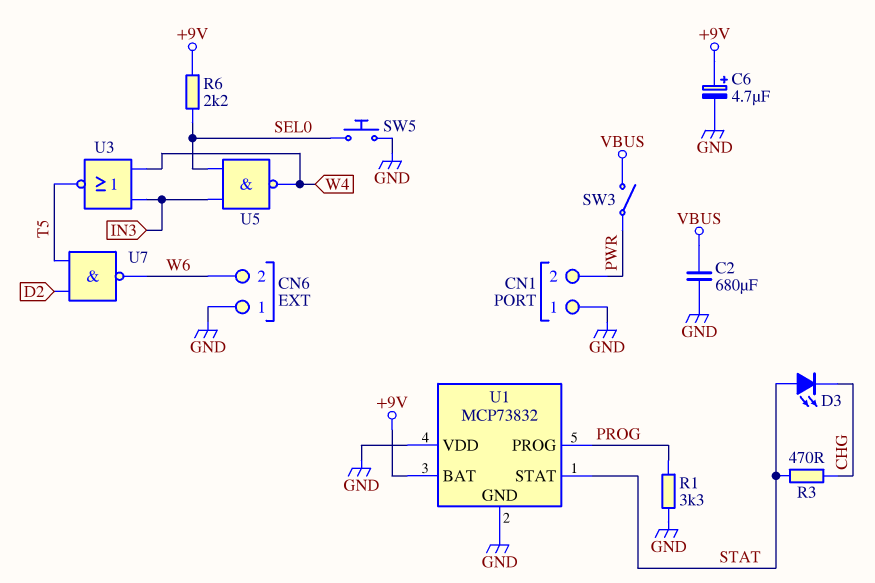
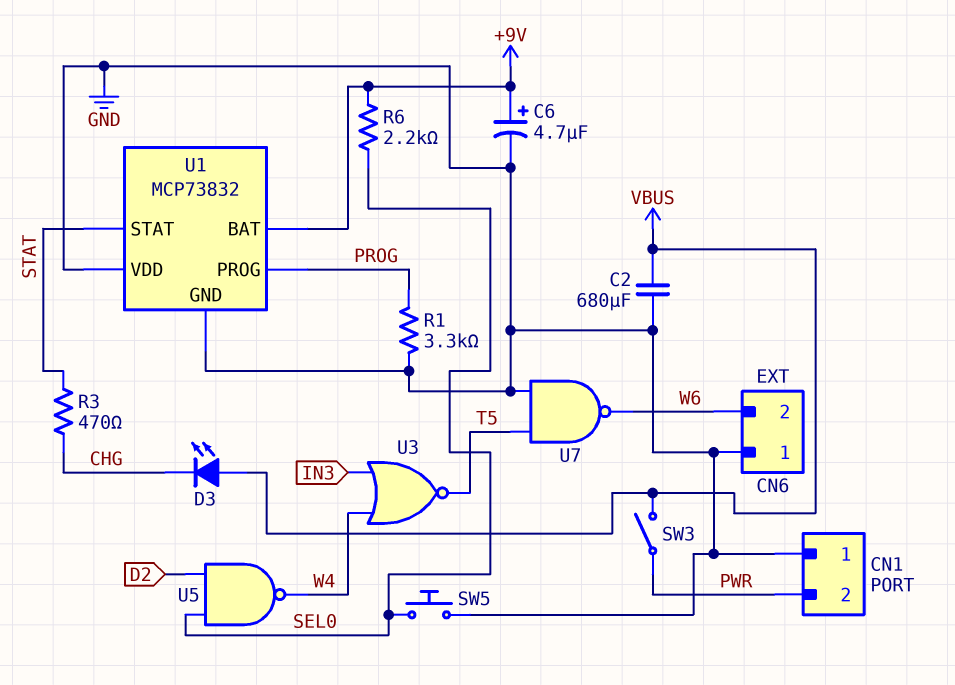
D3: LED (A STAT, K CHG) -> LED (A VBUS, K CHG)
U5: NAND (in IN3, in SEL0, out W4) -> NAND (in D2, in SEL0, out W4)
U7: NAND (in D2, in T5, out W6) -> NAND (in GND, in T5, out W6)

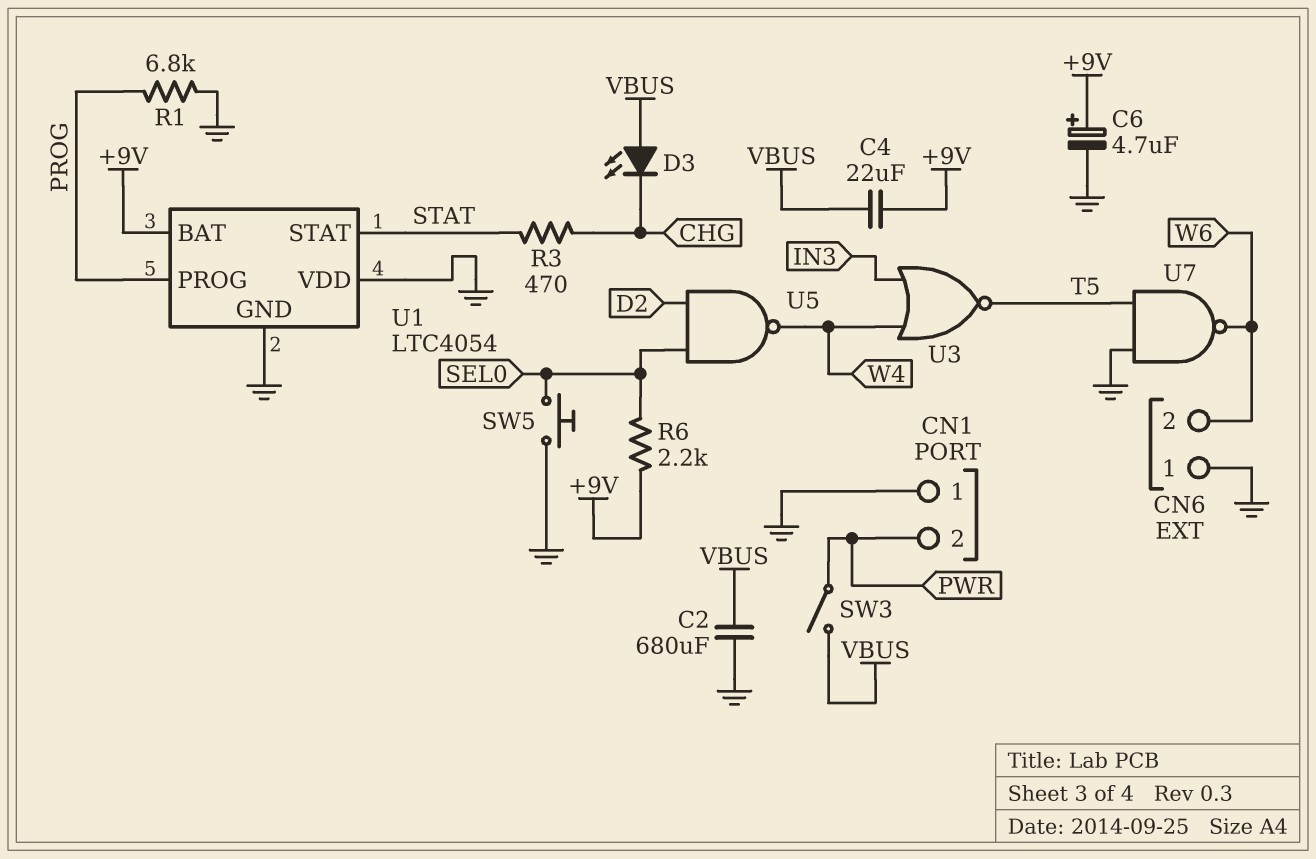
C4: none -> 22uF (+9V, VBUS)
R1: 3.3k (GND, PROG) -> 6.8k (GND, PROG)
U1: MCP73832 -> LTC4054

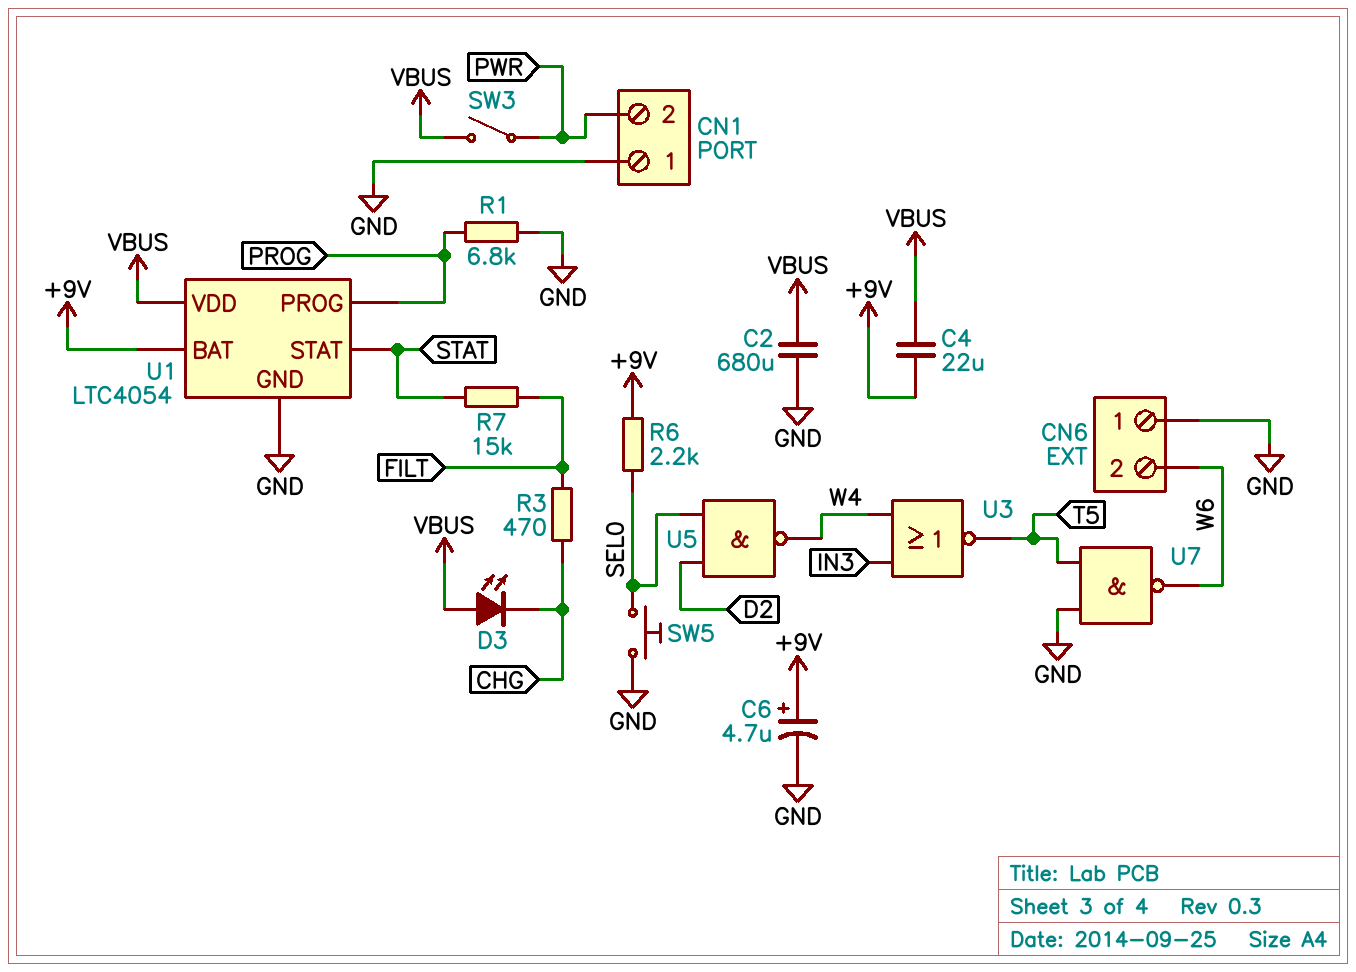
R3: 470 (CHG, STAT) -> 470 (CHG, FILT)
R7: none -> 15k (FILT, STAT)
U1 pin VDD: GND -> VBUS

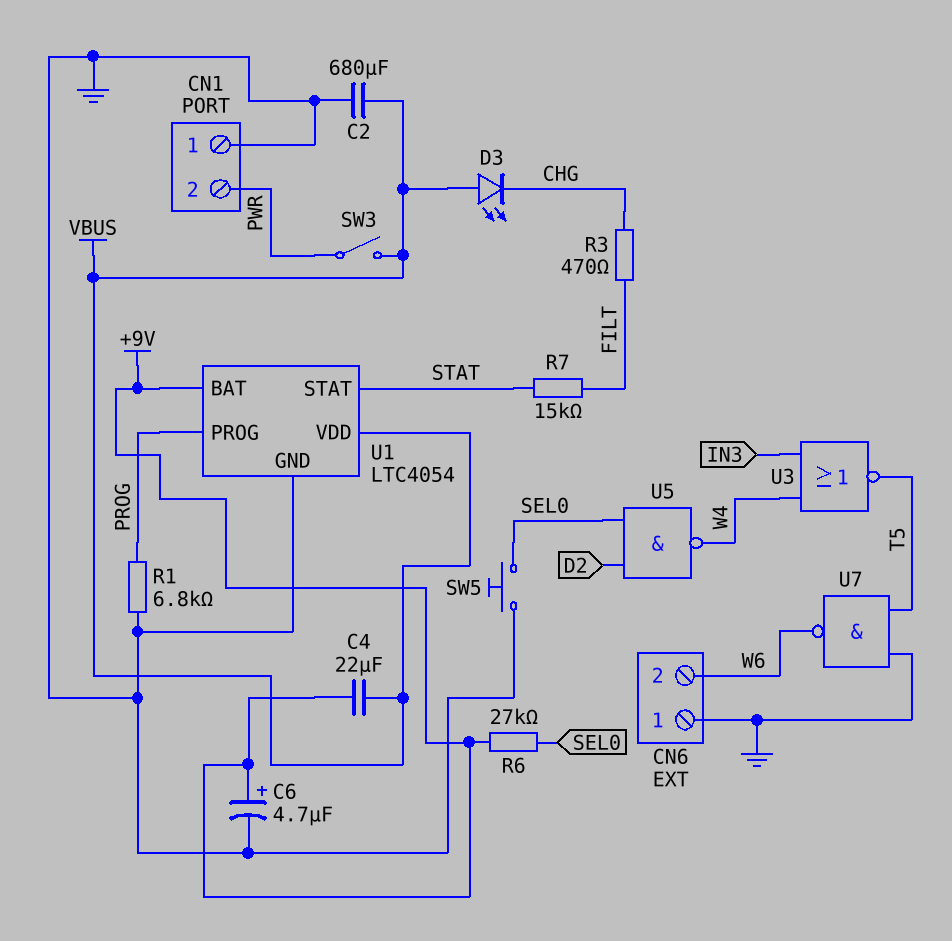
R6: 2.2k (+9V, SEL0) -> 27k (+9V, SEL0)

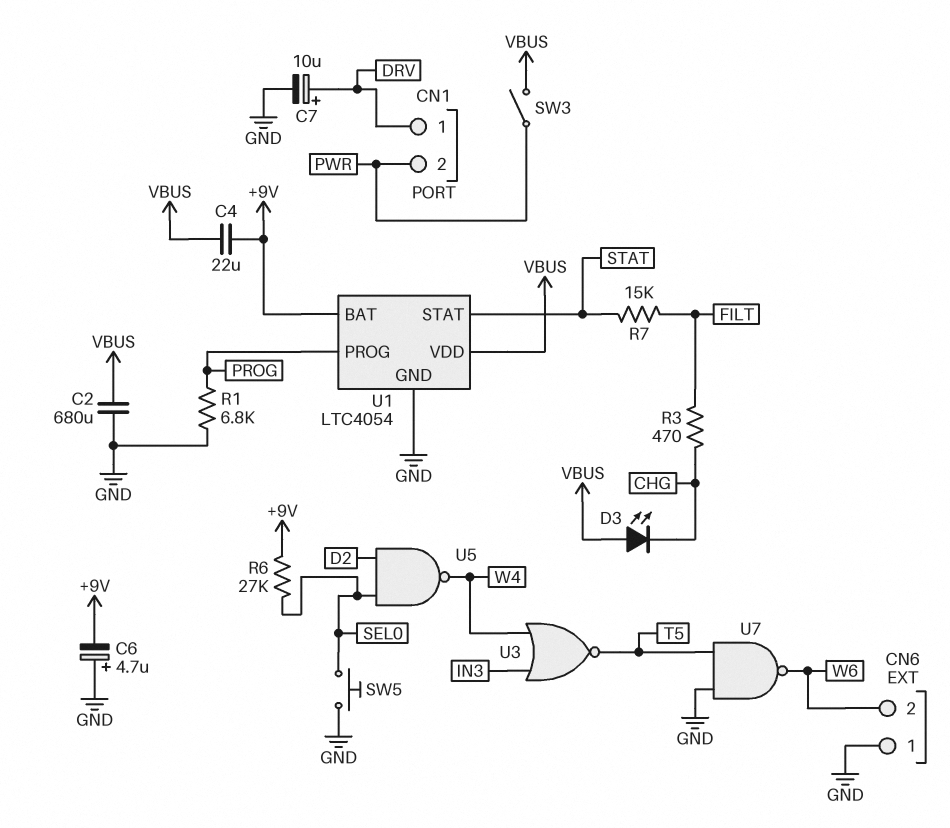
C6: 4.7uF (plus +9V, minus GND) -> 4.7uF (plus GND, minus +9V)
C7: none -> 10uF (plus DRV, minus GND)
CN1 pin 1: GND -> DRV

